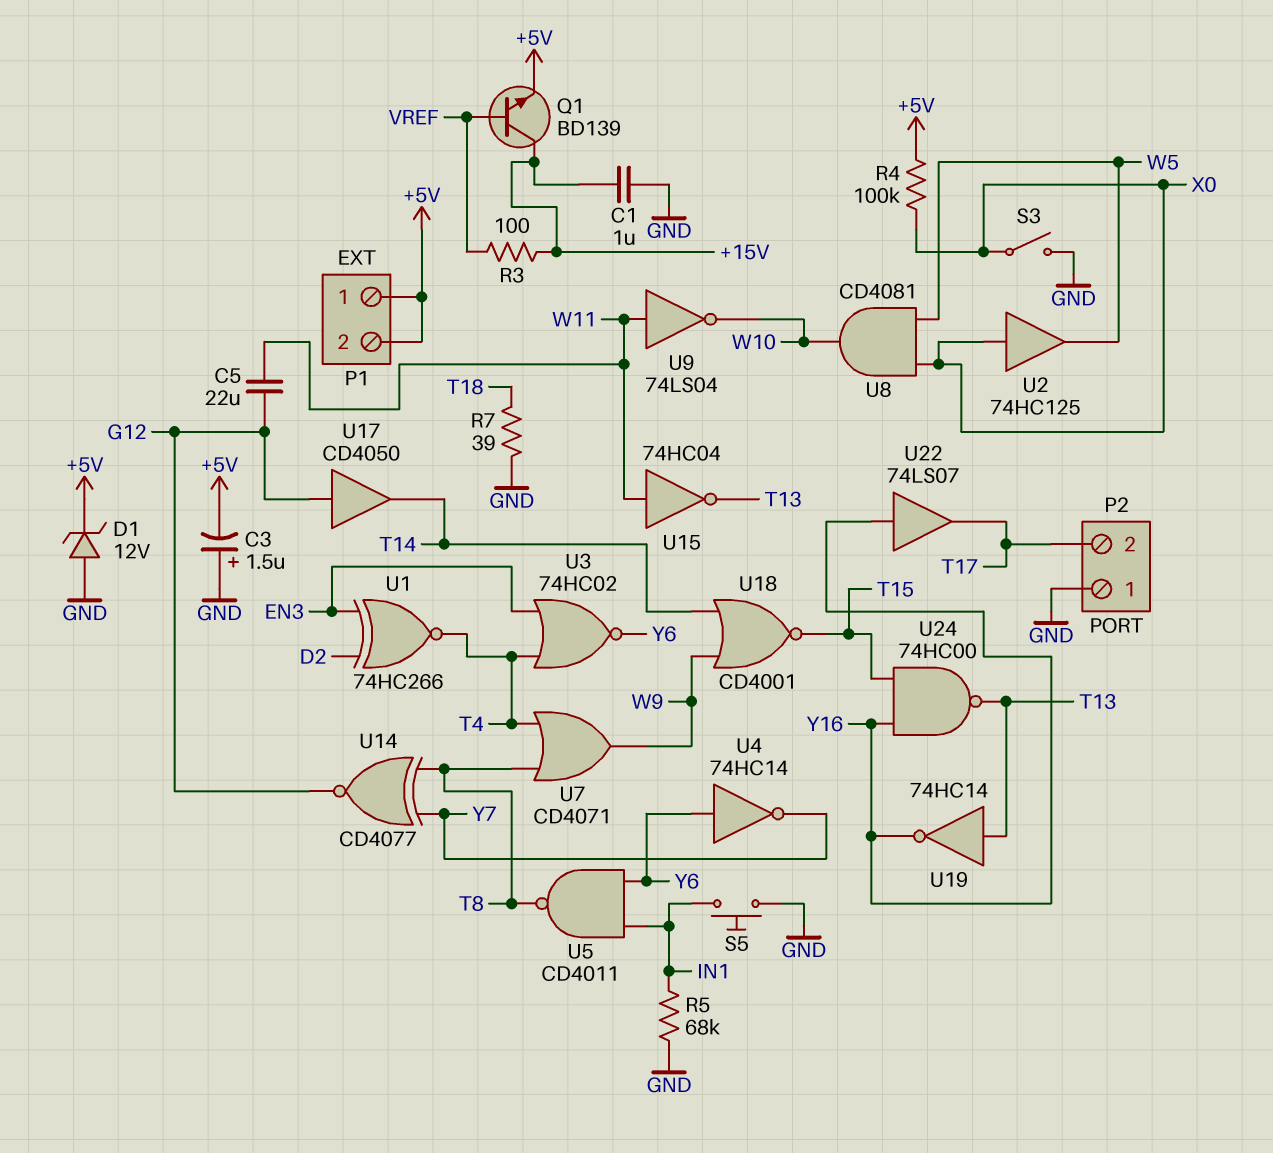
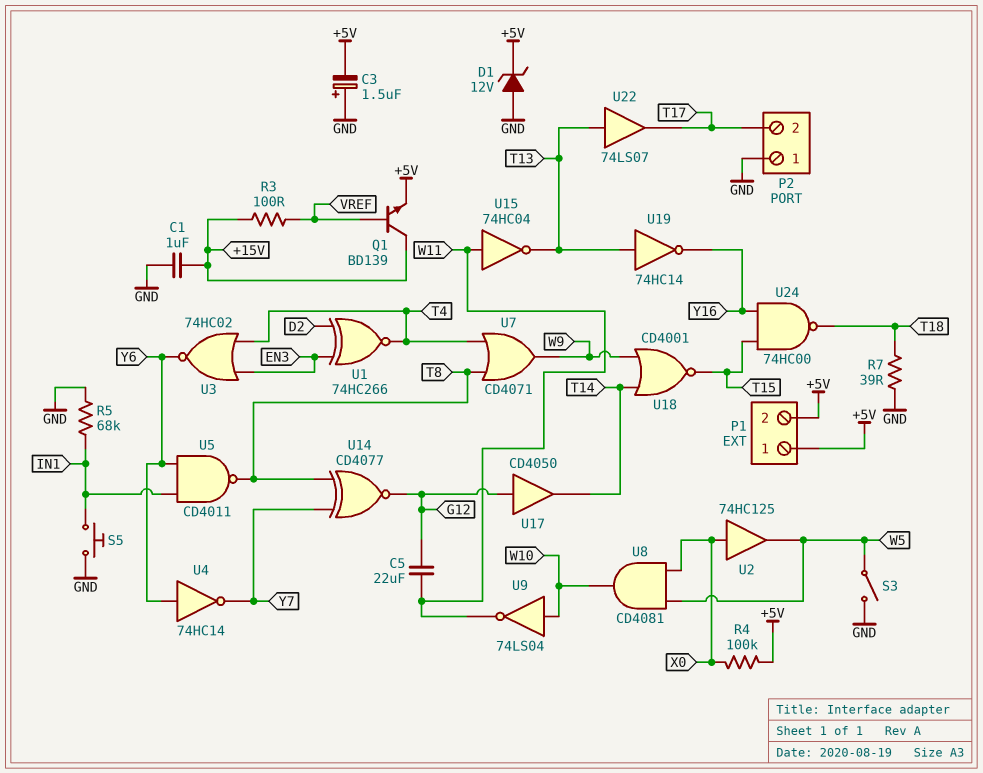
S3: switch (GND, X0) -> switch (GND, W5)
U9: NOT 74LS04 (in W11, out W10) -> NOT 74LS04 (in W10, out W11)
U22: buffer 74LS07 (in Y16, out T17) -> buffer 74LS07 (in T13, out T17)
U24: NAND 74HC00 (in T15, in Y16, out T13) -> NAND 74HC00 (in T15, in Y16, out T18)

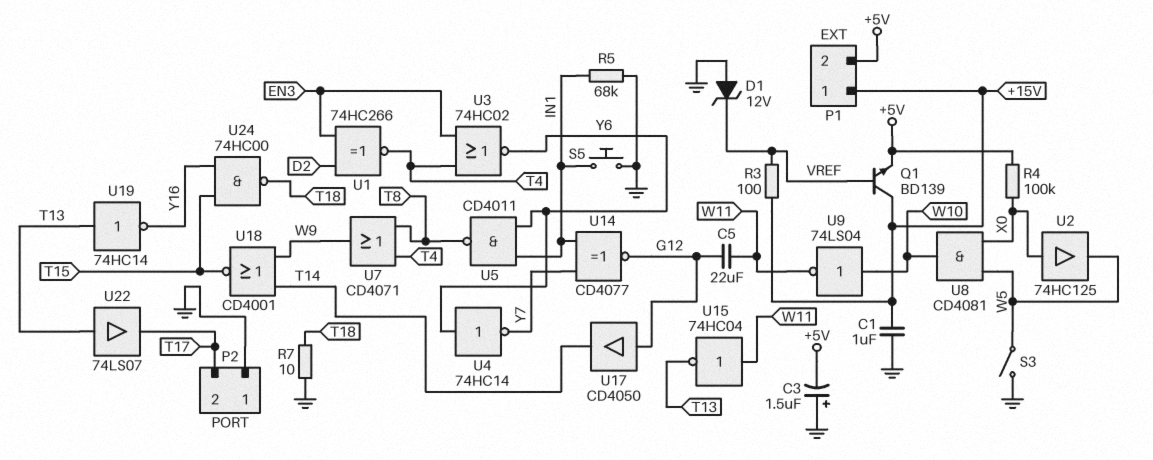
D1: zener 12V (A GND, K +5V) -> zener 12V (A GND, K VREF)
P1 pin 1: +5V -> +15V
R7: 39 (GND, T18) -> 10 (GND, T18)
U14: XNOR CD4077 (in T8, in Y7, out G12) -> XNOR CD4077 (in IN1, in Y7, out G12)

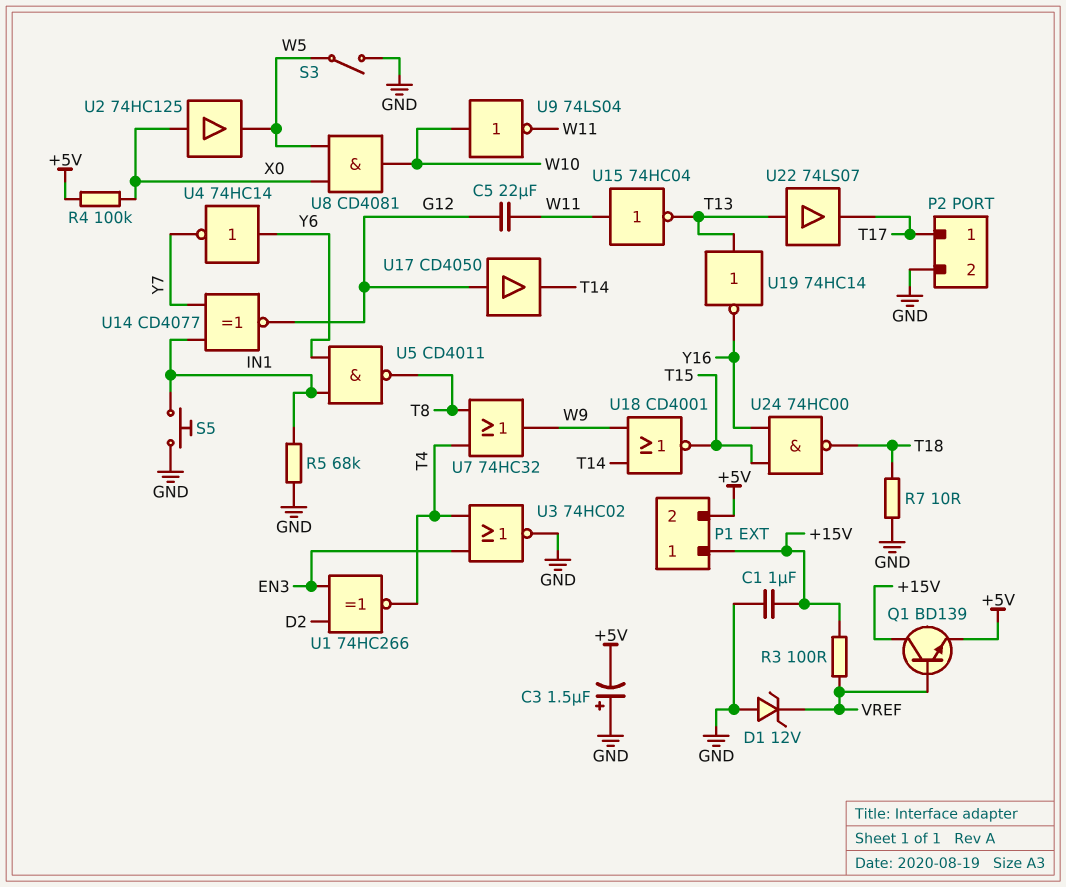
P2 pin 1: GND -> T17
P2 pin 2: T17 -> GND
U3: NOR 74HC02 (in EN3, in T4, out Y6) -> NOR 74HC02 (in EN3, in T4, out GND)
U7: OR CD4071 (in T4, in T8, out W9) -> OR 74HC32 (in T4, in T8, out W9)

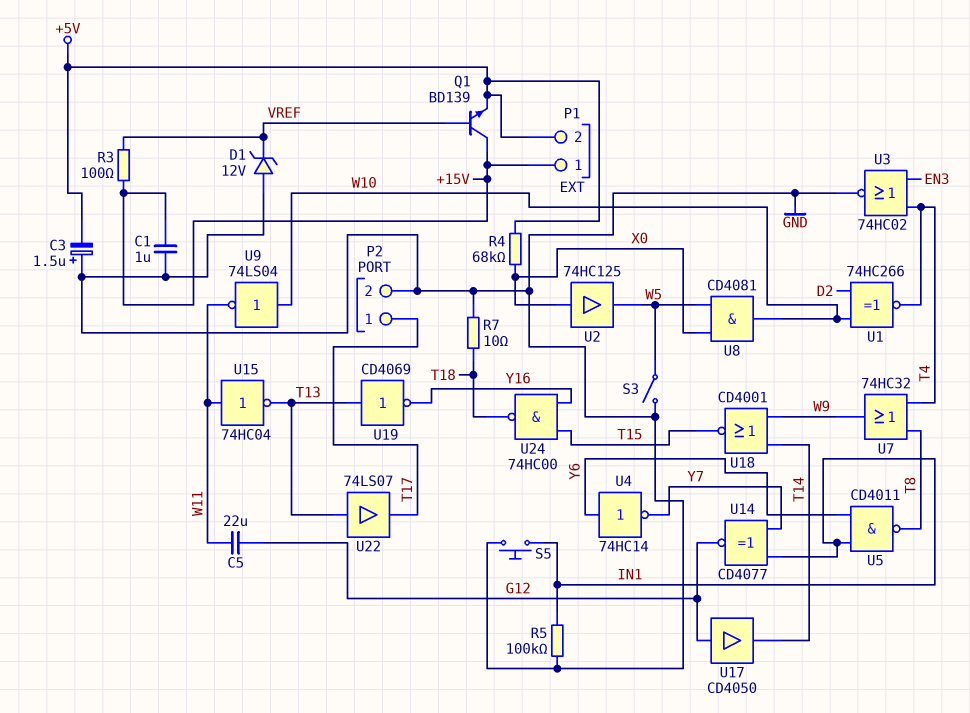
R4: 100k (+5V, X0) -> 68k (+5V, X0)
R5: 68k (GND, IN1) -> 100k (GND, IN1)
U1: XNOR 74HC266 (in D2, in EN3, out T4) -> XNOR 74HC266 (in D2, in W10, out T4)
U19: NOT 74HC14 (in T13, out Y16) -> NOT CD4069 (in T13, out Y16)

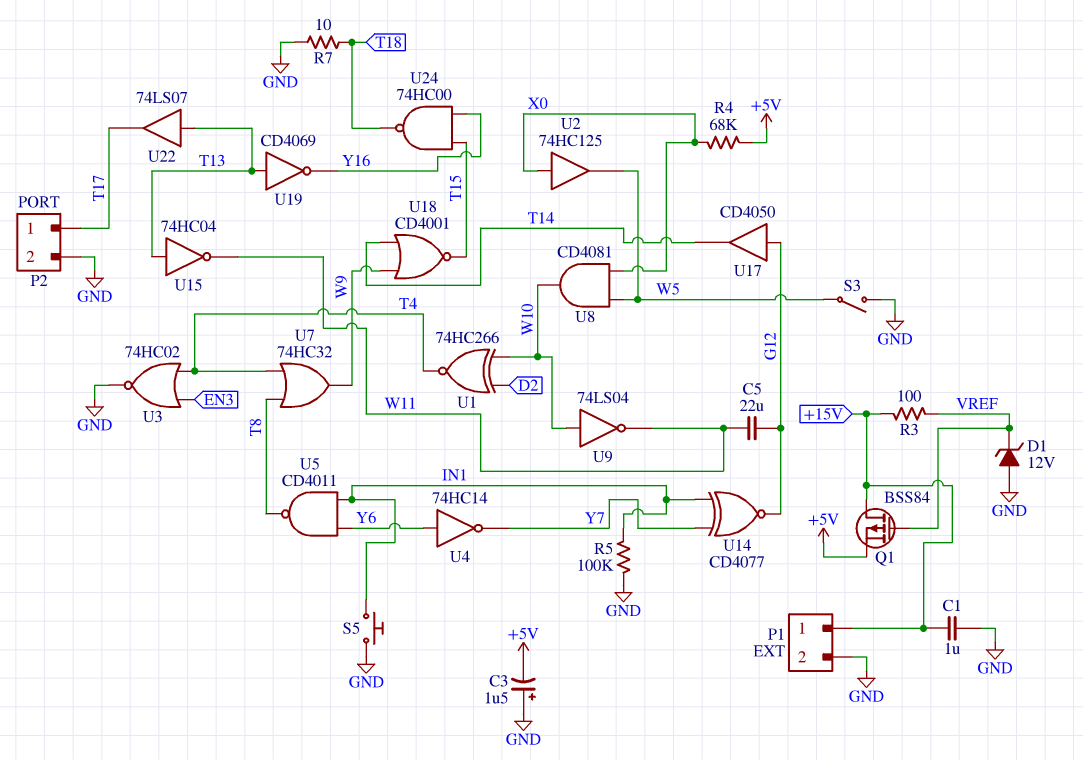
P1 pin 2: +5V -> GND
Q1: NPN BD139 (B VREF, C +15V, E +5V) -> PMOS BSS84 (G VREF, D +15V, S +5V)
U15: NOT 74HC04 (in W11, out T13) -> NOT 74HC04 (in T13, out W11)

